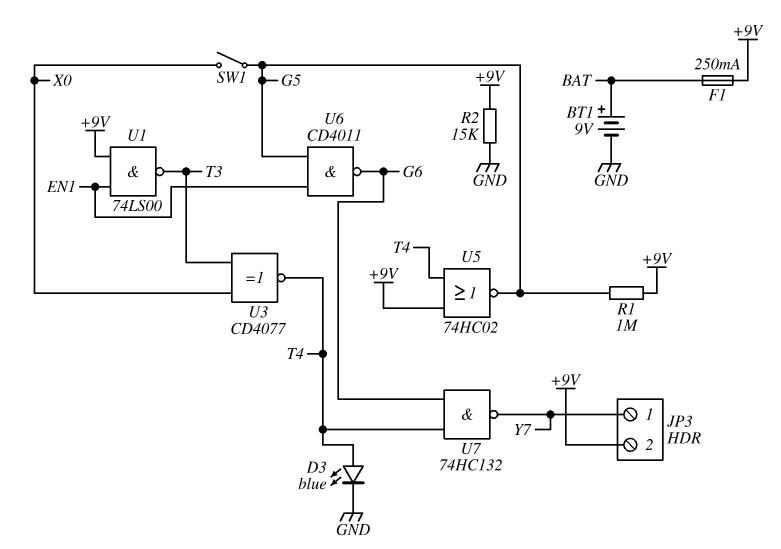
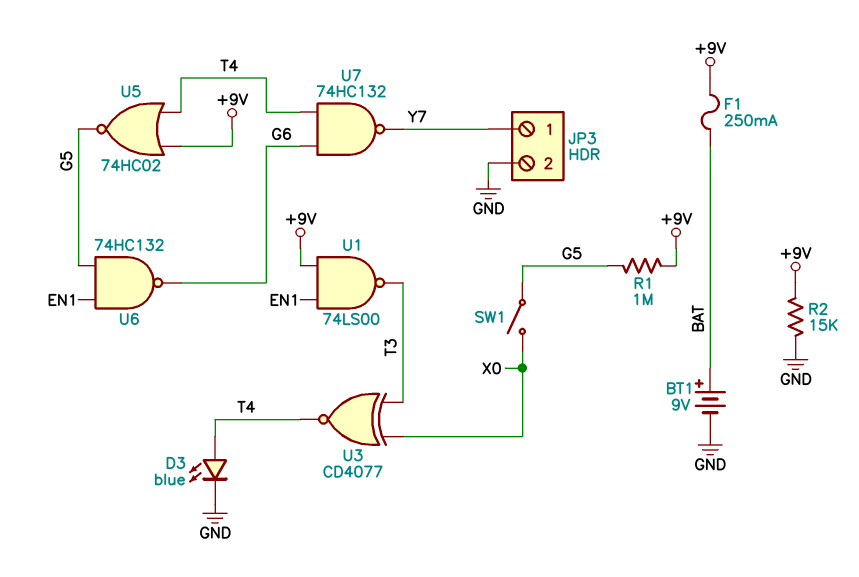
JP3 pin 2: +9V -> GND
U6: NAND CD4011 (in EN1, in G5, out G6) -> NAND 74HC132 (in EN1, in G5, out G6)

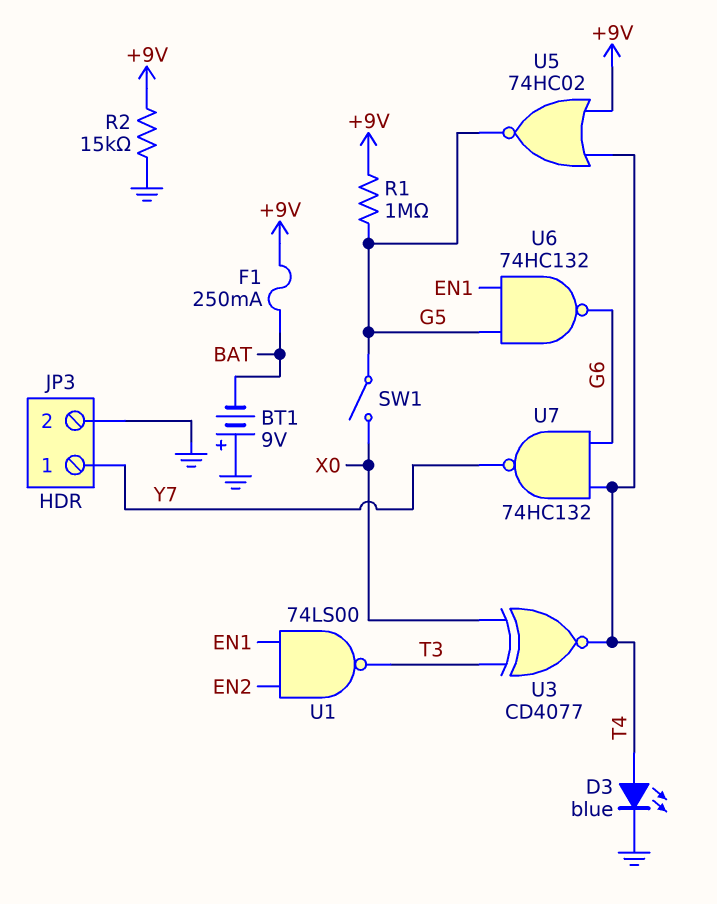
BT1: 9V (plus BAT, minus GND) -> 9V (plus GND, minus BAT)
U1: NAND 74LS00 (in +9V, in EN1, out T3) -> NAND 74LS00 (in EN1, in EN2, out T3)

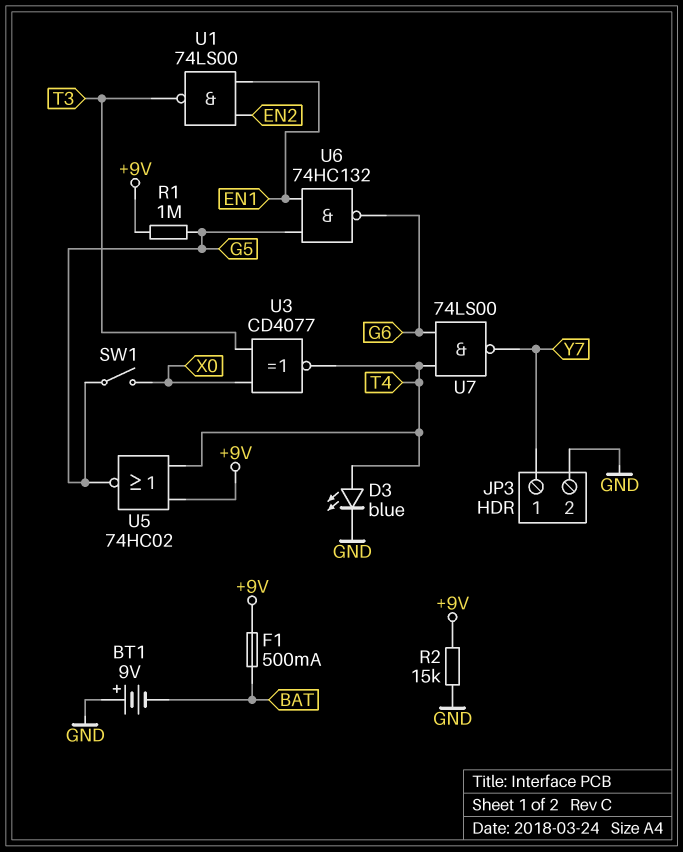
F1: 250mA (+9V, BAT) -> 500mA (+9V, BAT)
U7: NAND 74HC132 (in G6, in T4, out Y7) -> NAND 74LS00 (in G6, in T4, out Y7)

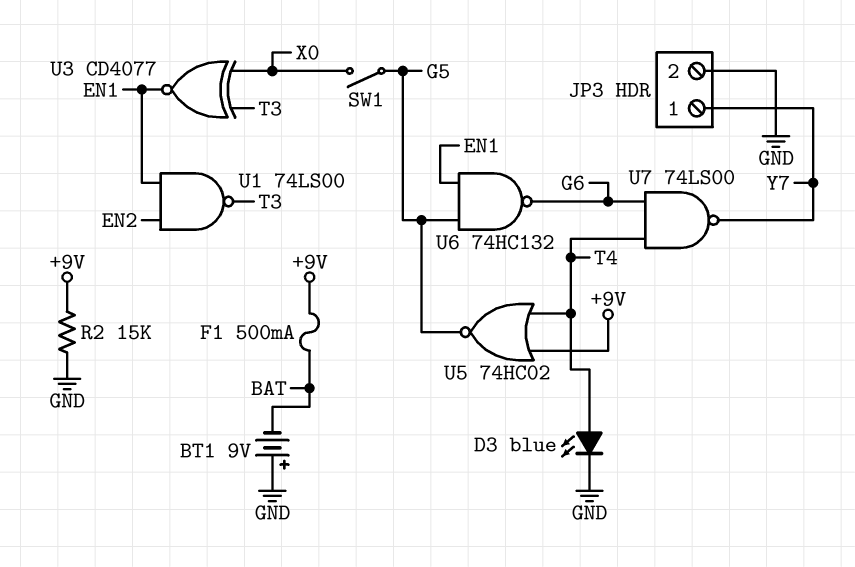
R1: 1M (+9V, G5) -> none
U3: XNOR CD4077 (in T3, in X0, out T4) -> XNOR CD4077 (in T3, in X0, out EN1)

